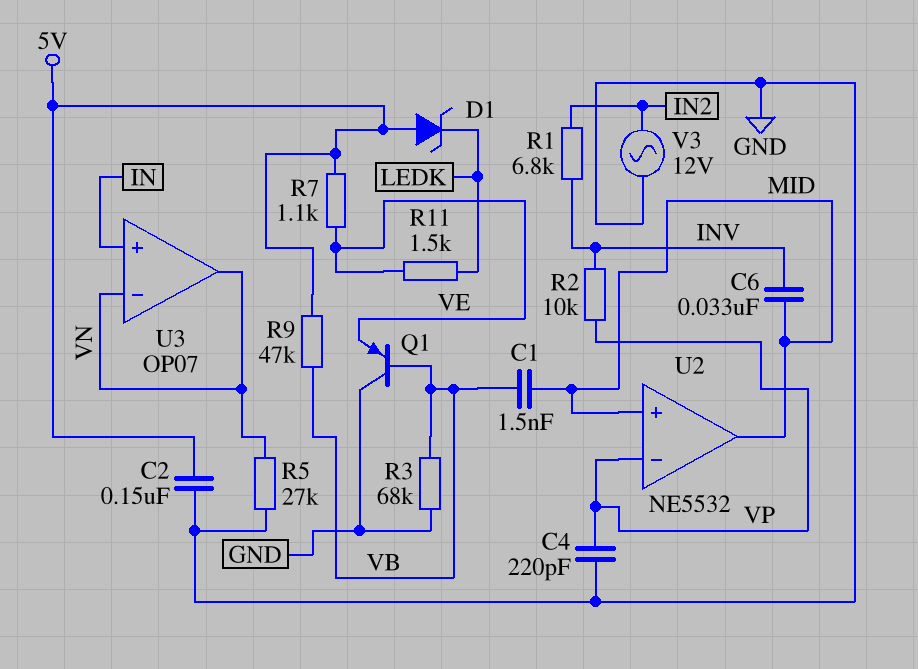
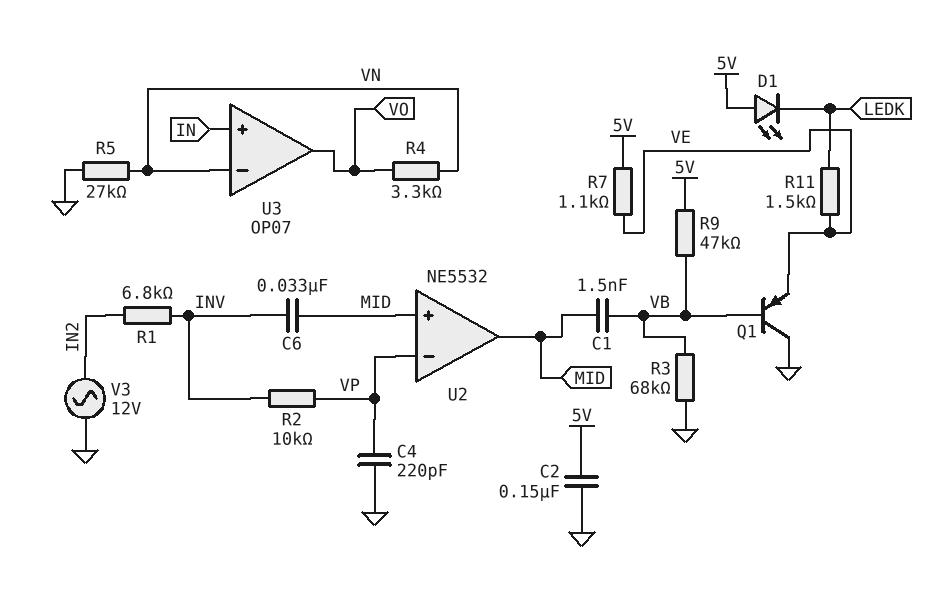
D1: zener (A 5V, K LEDK) -> LED (A 5V, K LEDK)
R4: none -> 3.3k (VN, VO)
U3 pin out: VN -> VO

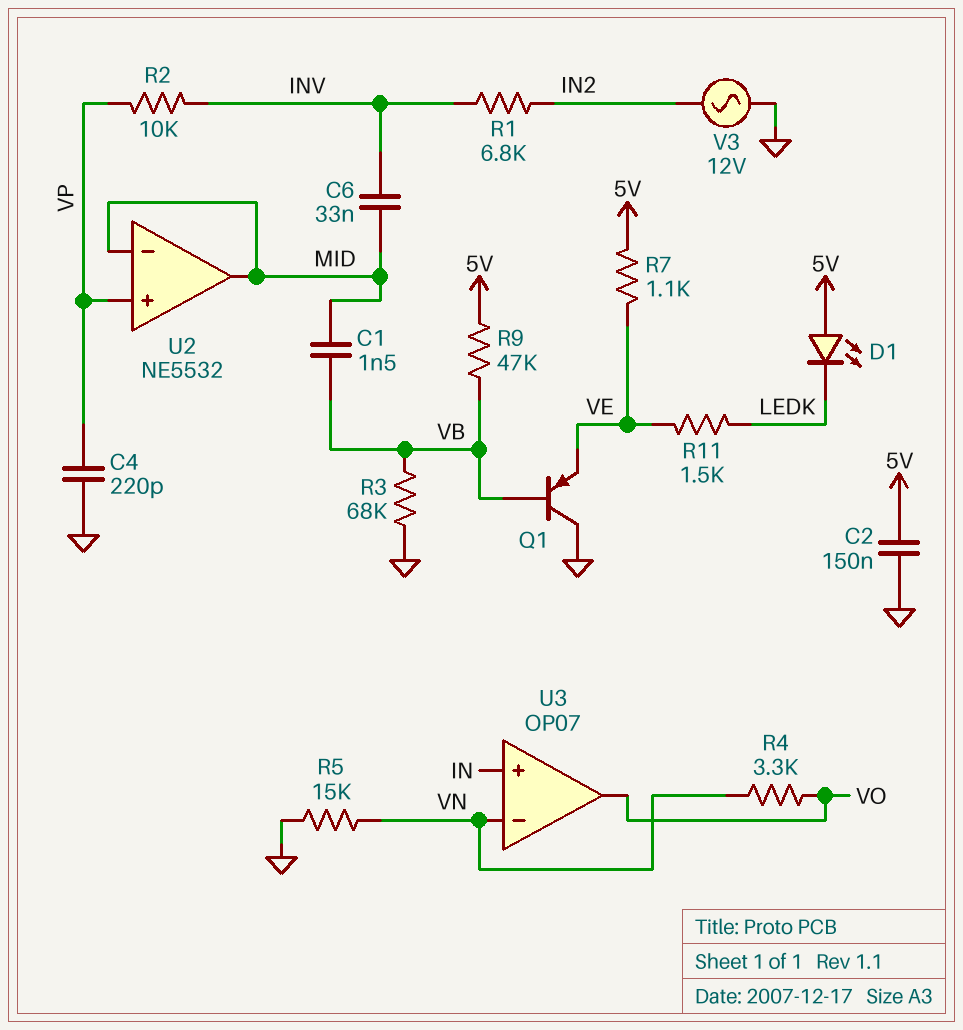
R5: 27k (GND, VN) -> 15k (GND, VN)
U2 pin in+: MID -> VP
U2 pin in-: VP -> MID

